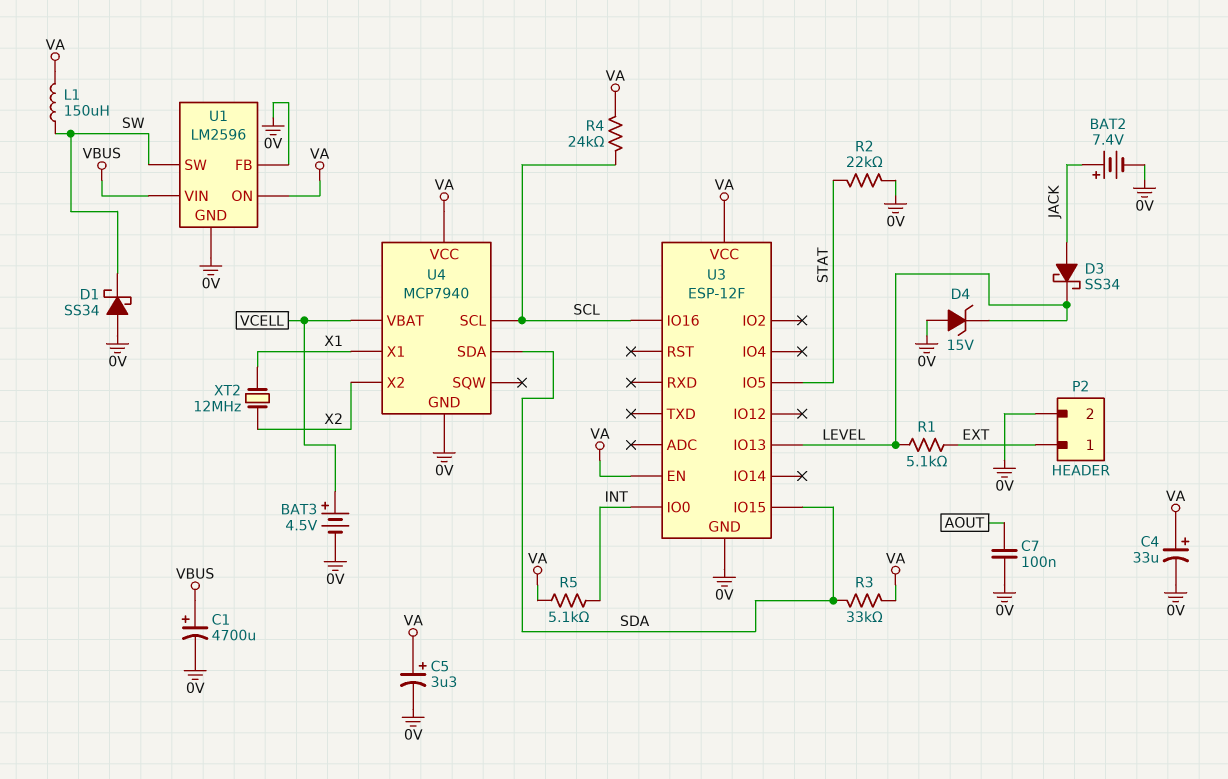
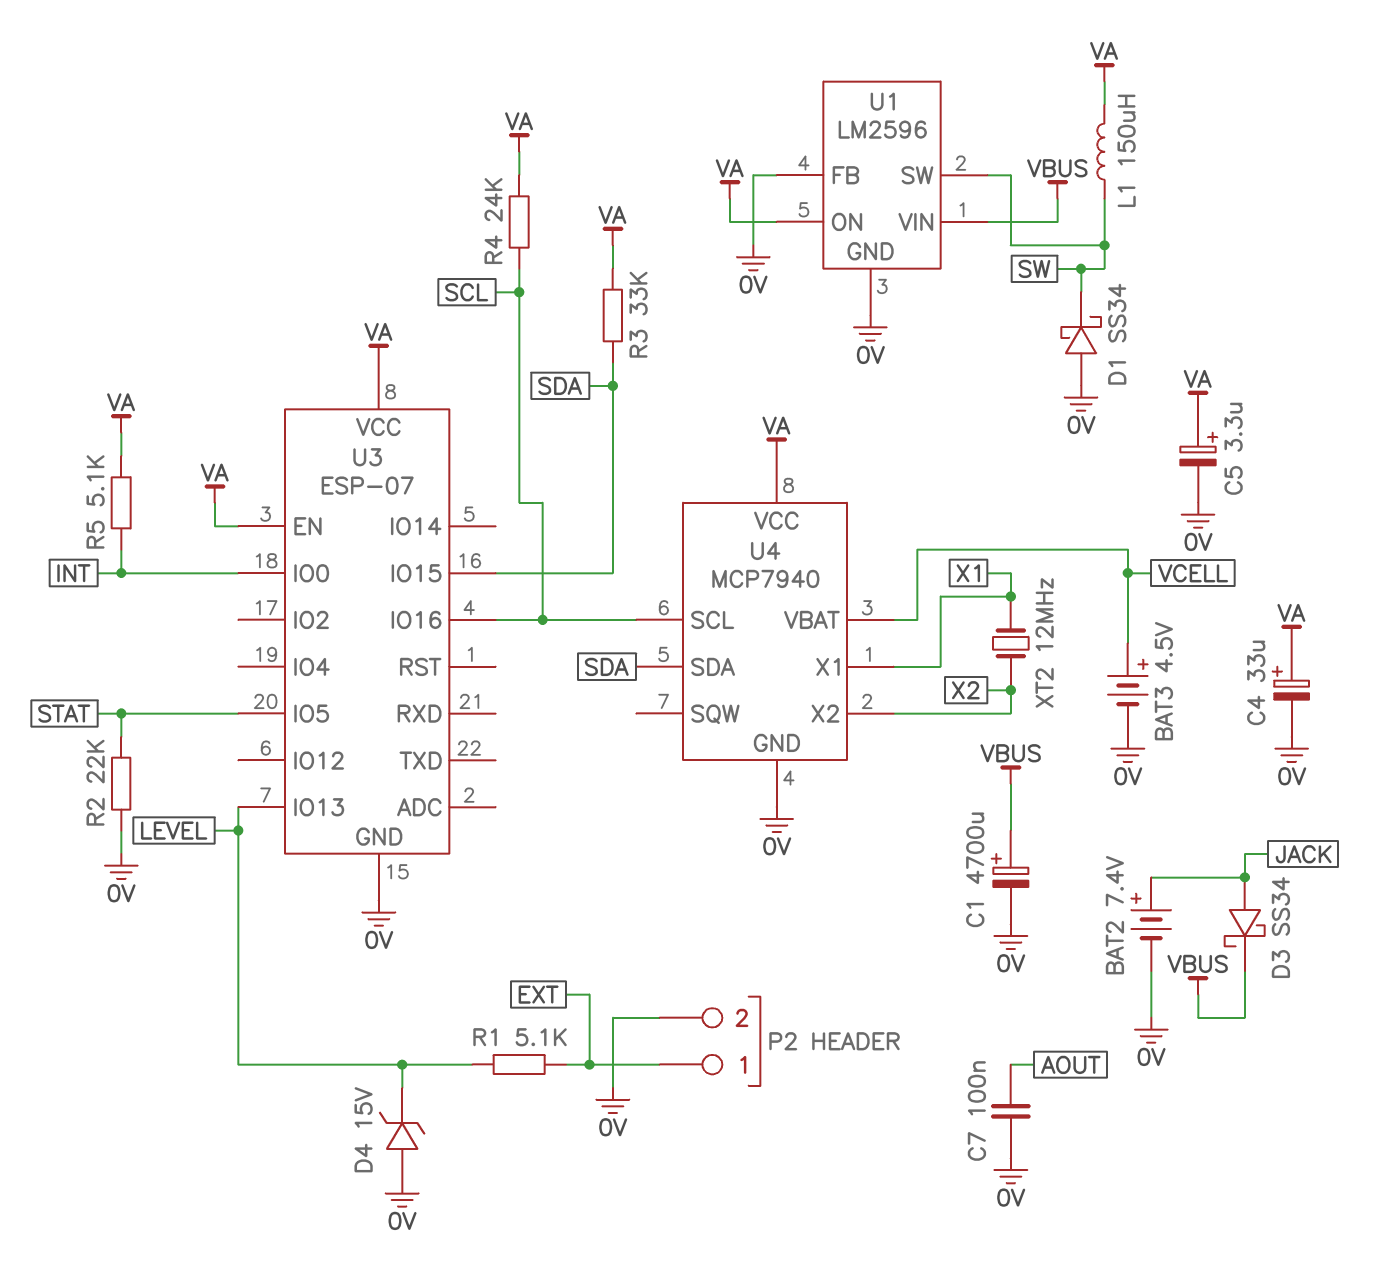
D3: schottky SS34 (A JACK, K LEVEL) -> schottky SS34 (A JACK, K VBUS)
U3: ESP-12F -> ESP-07

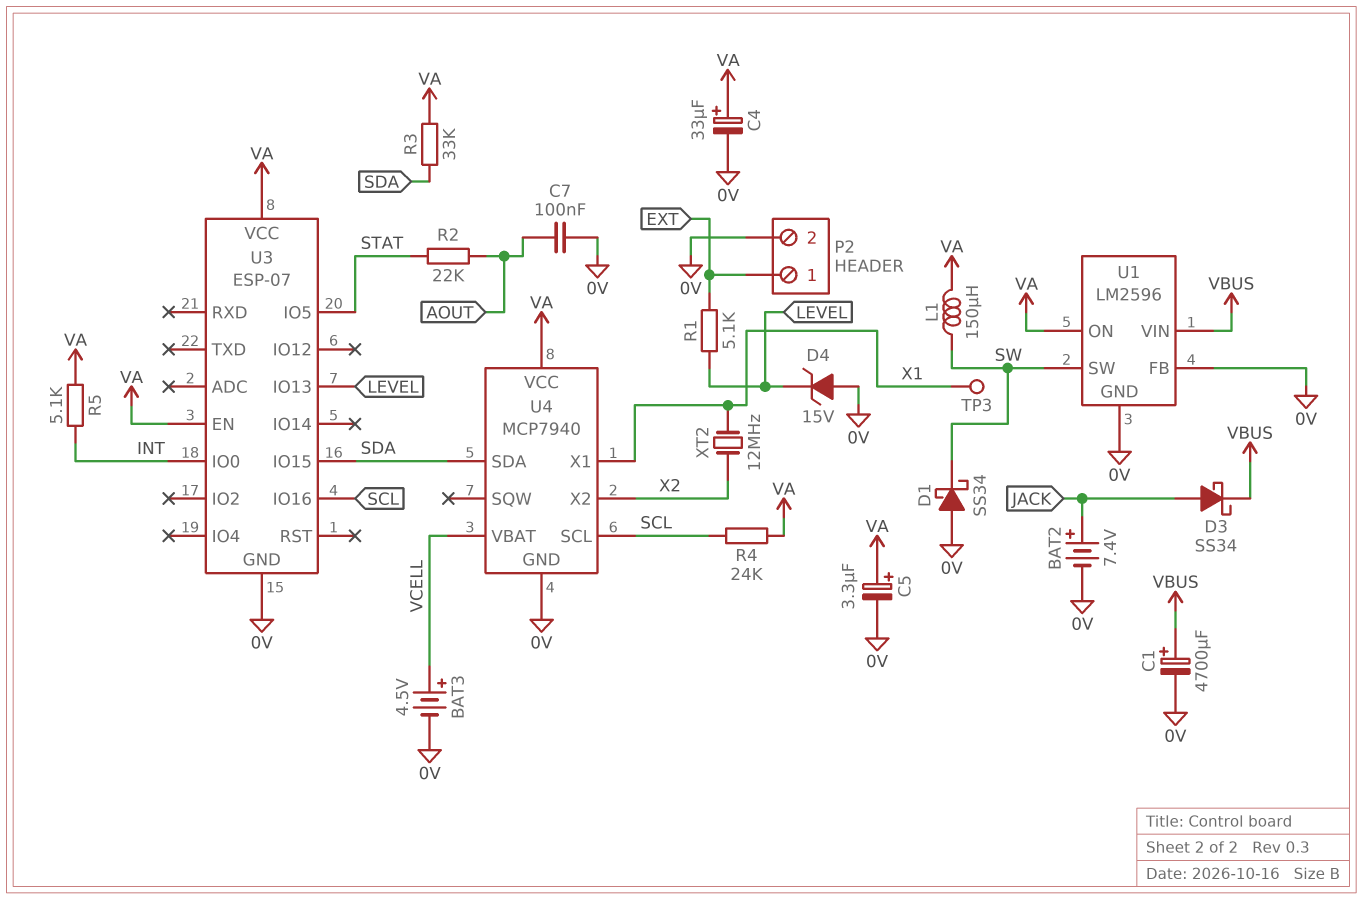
R2: 22k (0V, STAT) -> 22k (AOUT, STAT)
TP3: none -> test point (X1)

